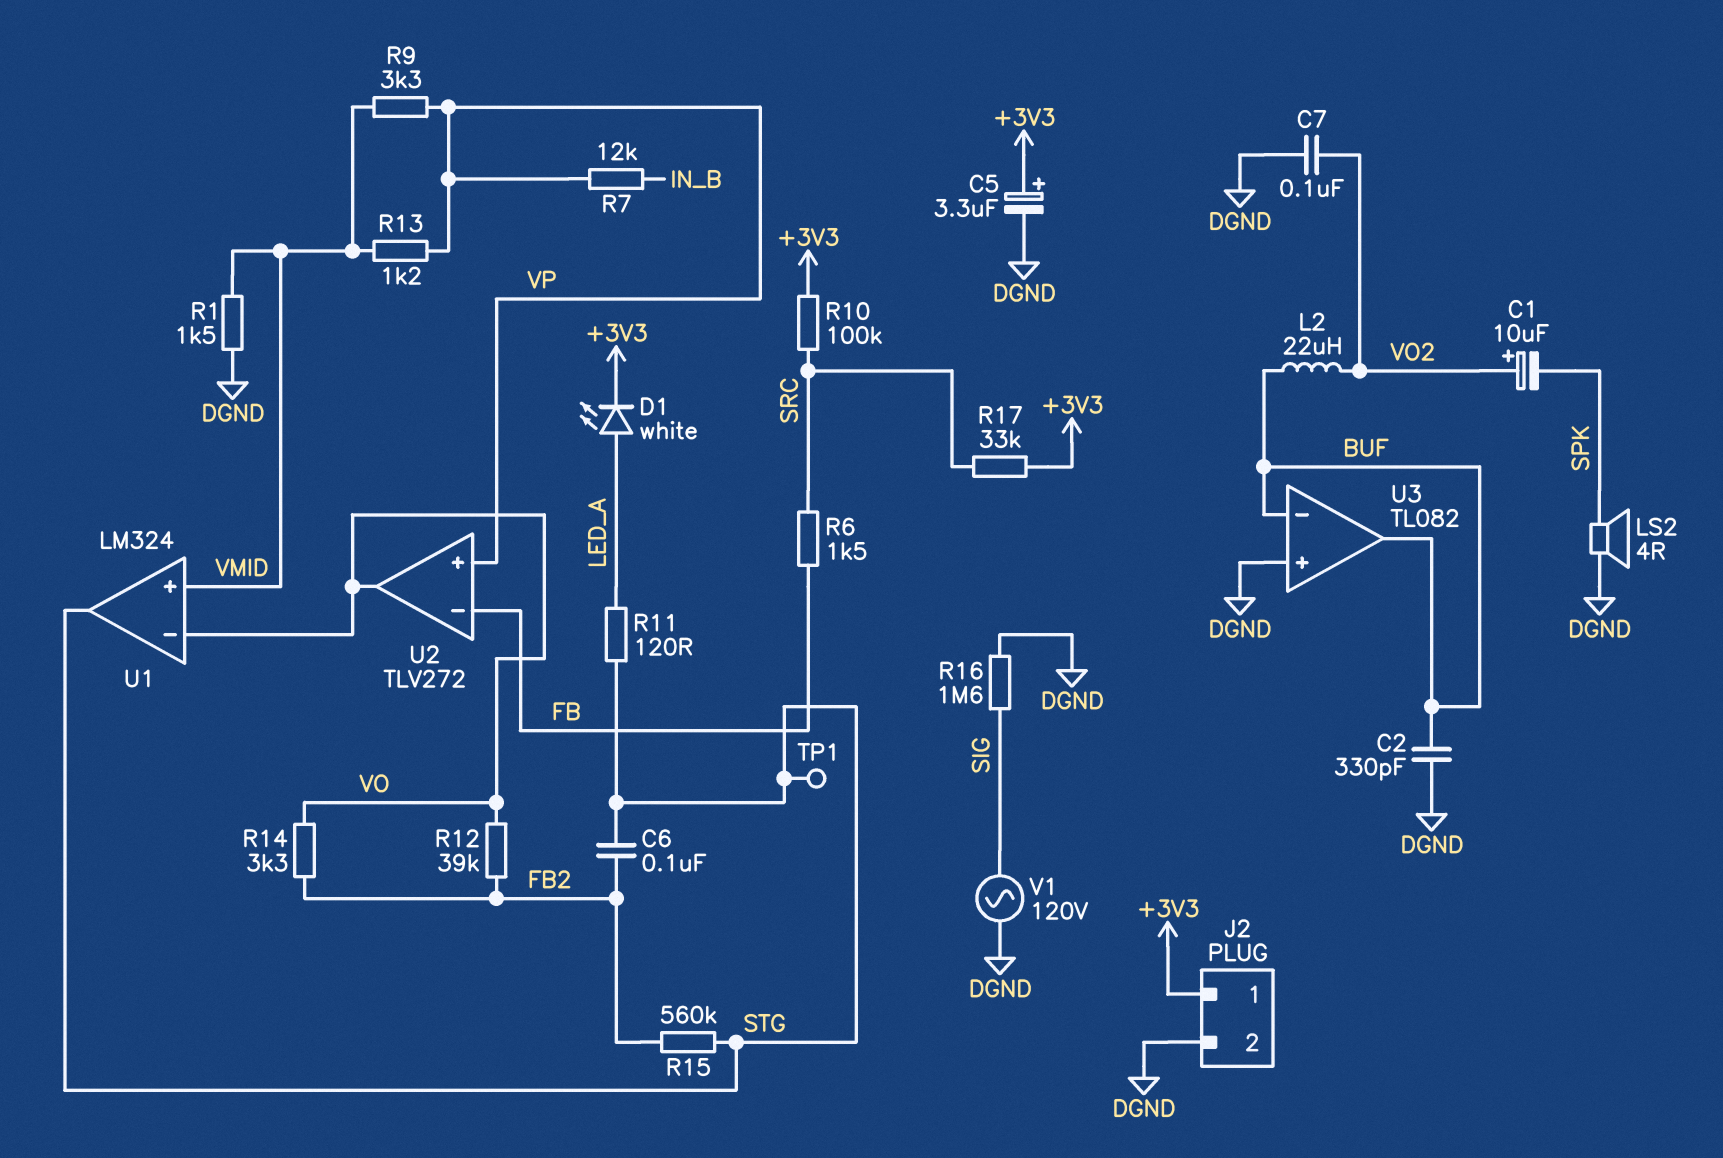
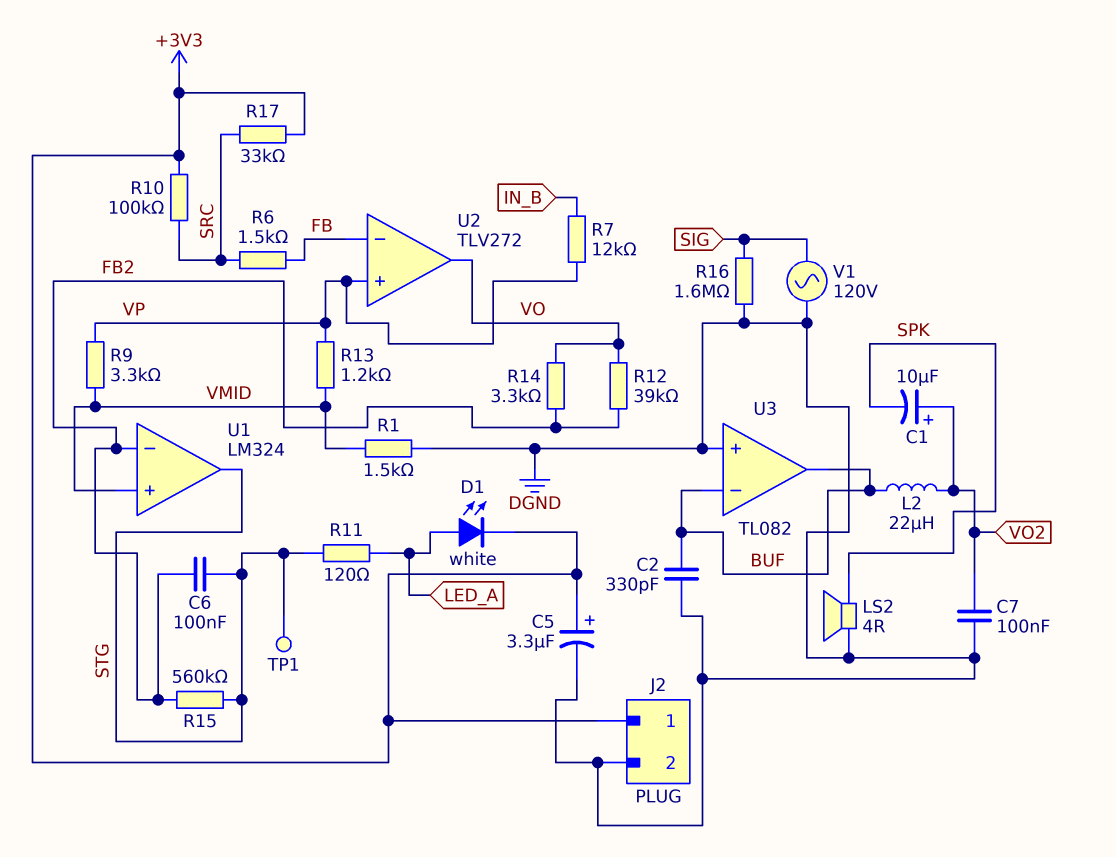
U1 pin in-: VO -> FB2

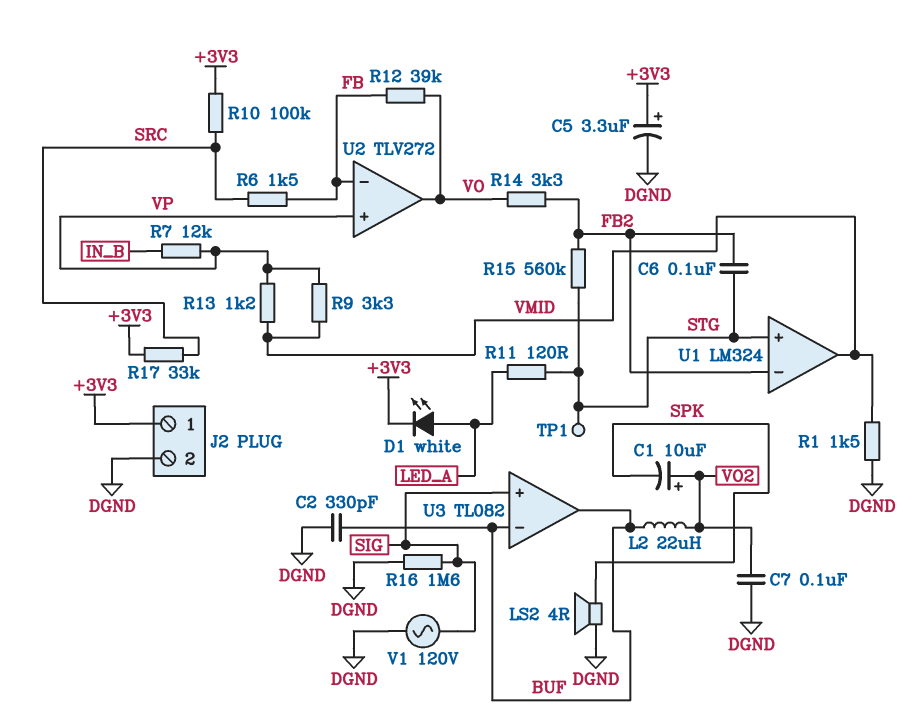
R12: 39k (FB2, VO) -> 39k (FB, VO)
U1 pin in+: VMID -> STG
U1 pin out: STG -> VMID
U3 pin in+: DGND -> SIG

